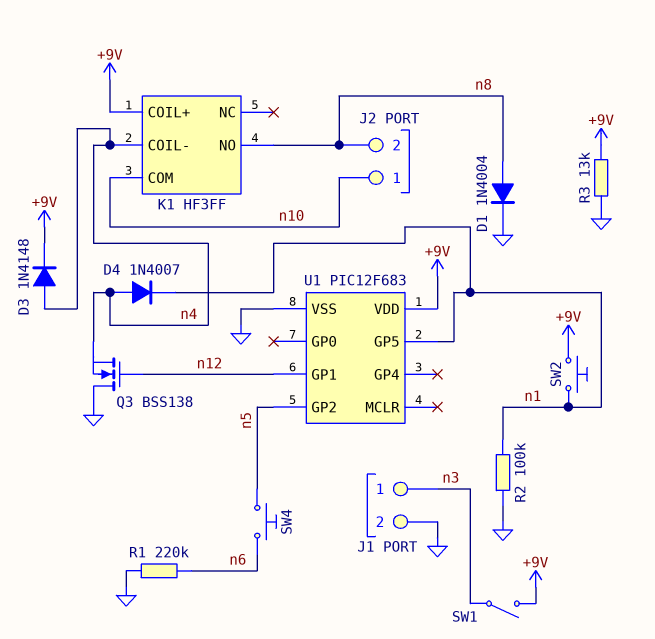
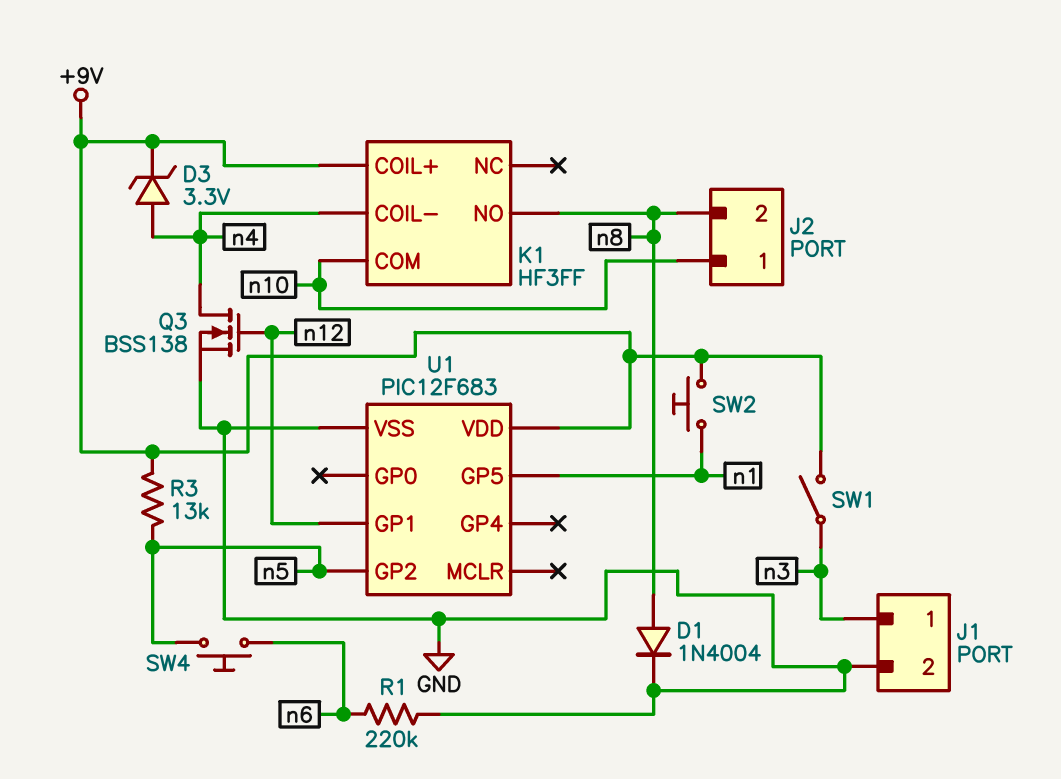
D3: diode 1N4148 (A n4, K +9V) -> zener 3.3V (A n4, K +9V)
D4: diode 1N4007 (A n4, K n1) -> none
Q3: NMOS BSS138 (G n12, D GND, S n4) -> NMOS BSS138 (G n12, D n4, S GND)
R2: 100k (GND, n1) -> none
R3: 13k (+9V, GND) -> 13k (+9V, n5)

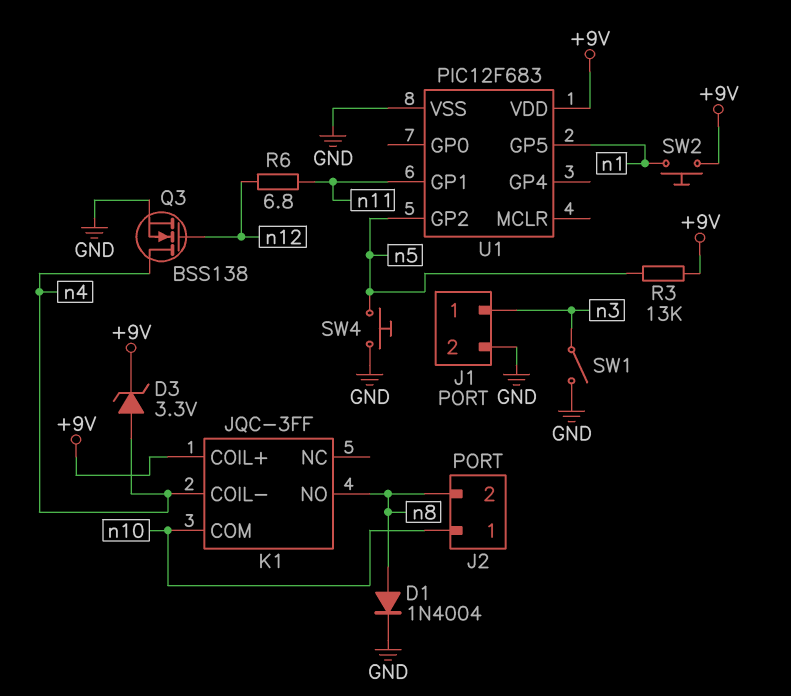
K1: HF3FF -> JQC-3FF
R1: 220k (GND, n6) -> none
R6: none -> 6.8 (n11, n12)
SW1: switch (+9V, n3) -> switch (GND, n3)
SW4: button (n5, n6) -> button (GND, n5)
U1 pin GP1: n12 -> n11

